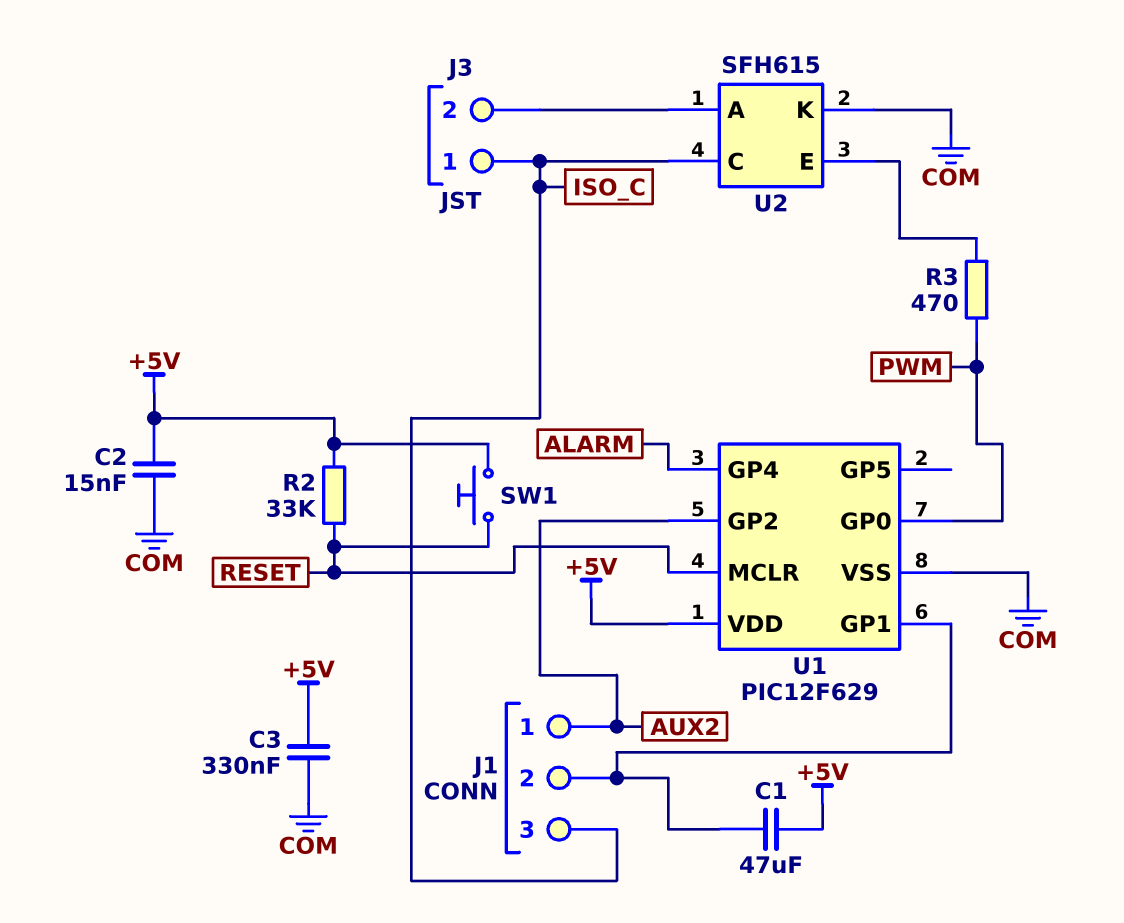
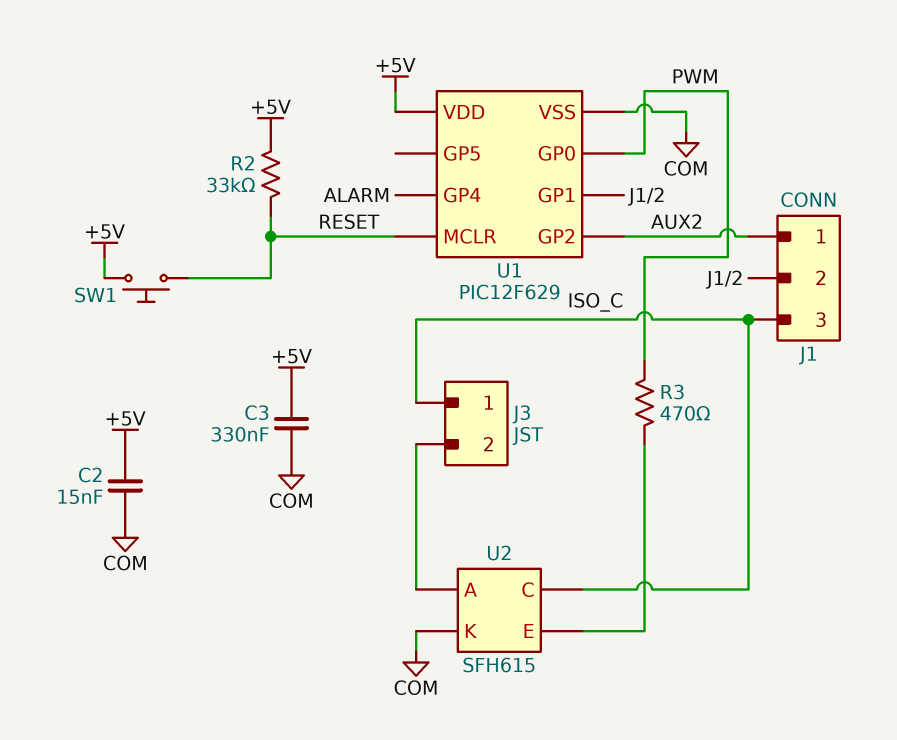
C1: 47uF (+5V, J1/2) -> none

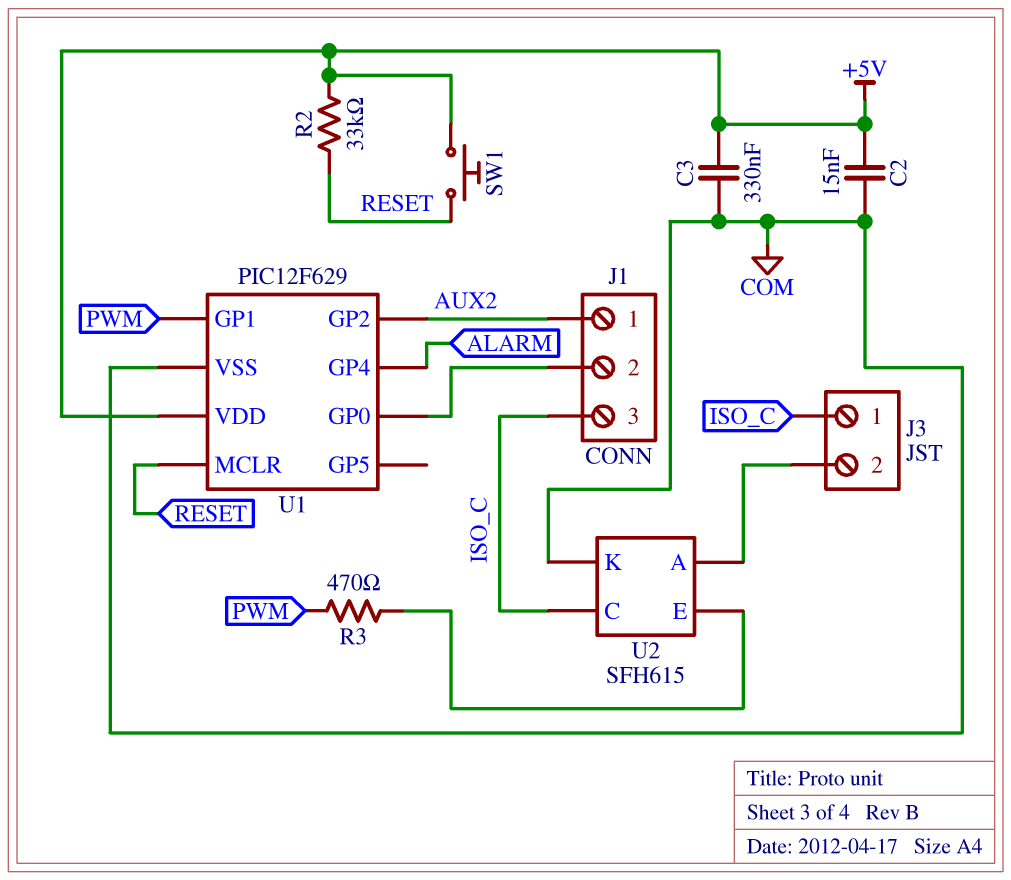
U1 pin GP0: PWM -> J1/2
U1 pin GP1: J1/2 -> PWM

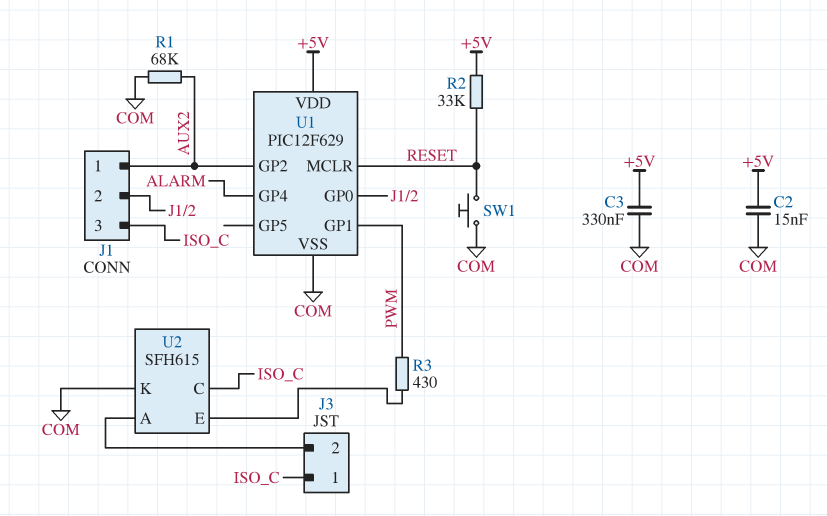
R1: none -> 68k (AUX2, COM)
R3: 470 (PWM, U2/E) -> 430 (PWM, U2/E)
SW1: button (+5V, RESET) -> button (COM, RESET)

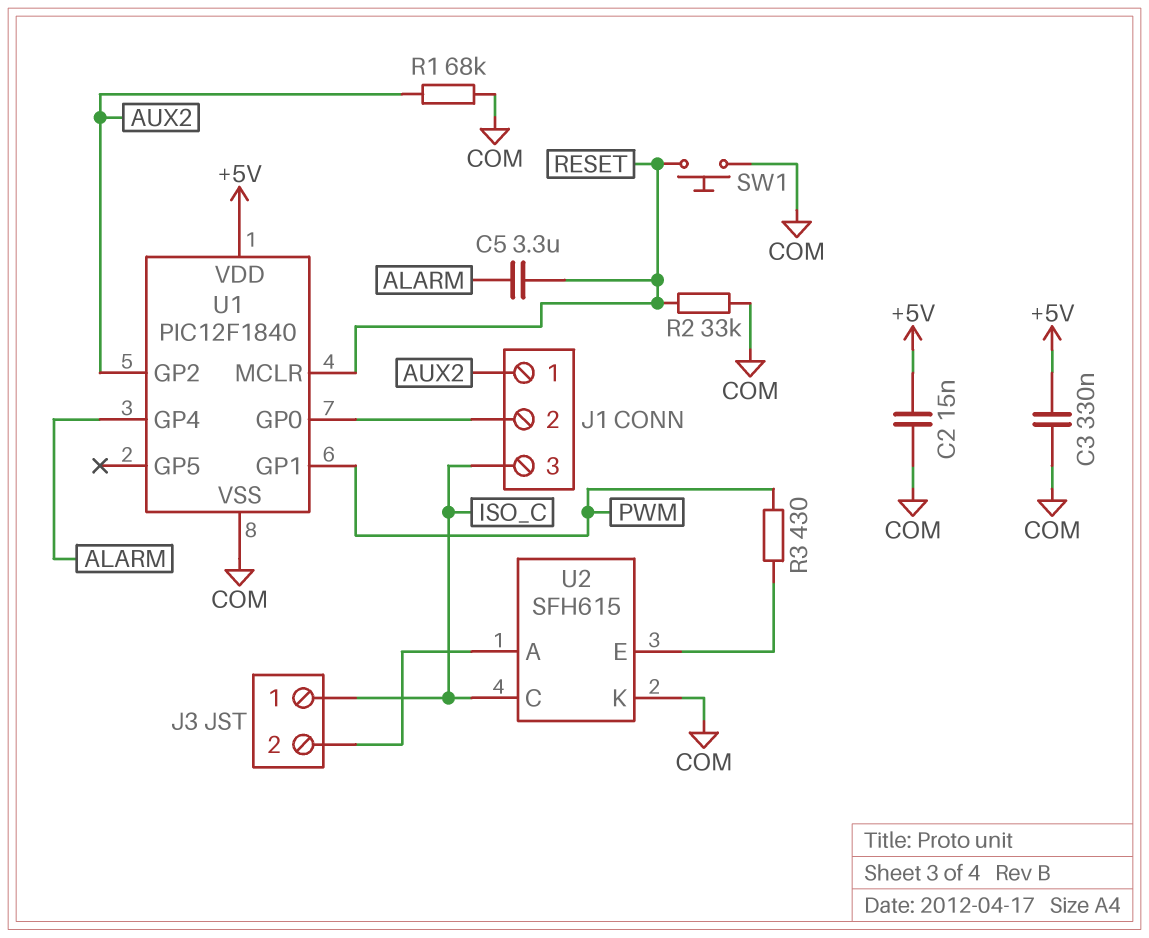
C5: none -> 3.3uF (ALARM, RESET)
R2: 33k (+5V, RESET) -> 33k (COM, RESET)
U1: PIC12F629 -> PIC12F1840

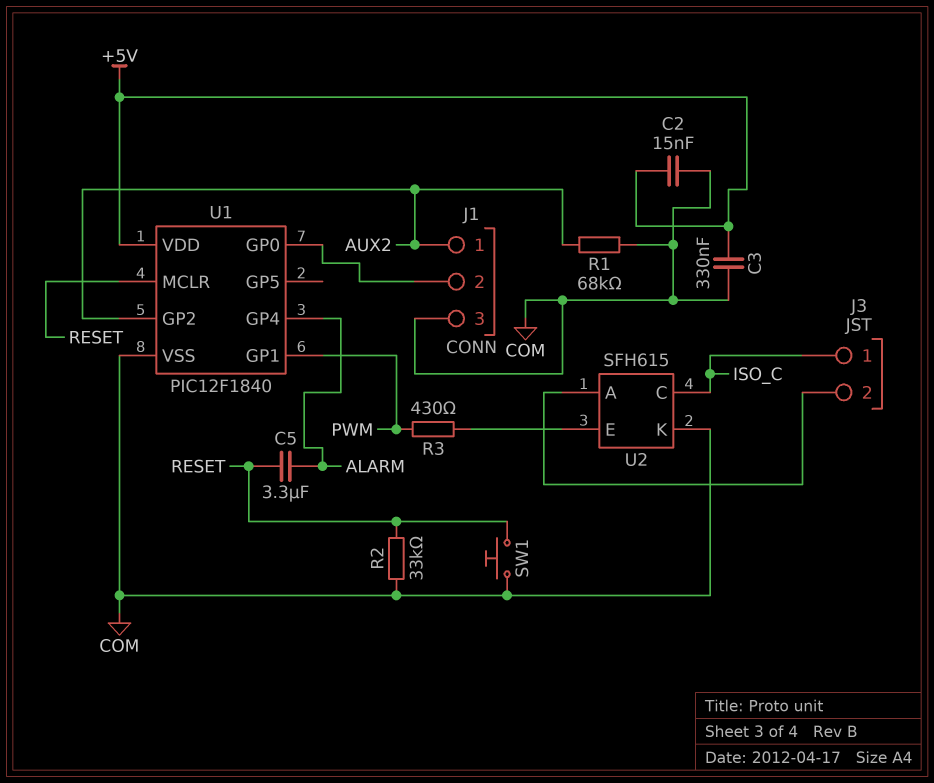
J1 pin 3: ISO_C -> COM

